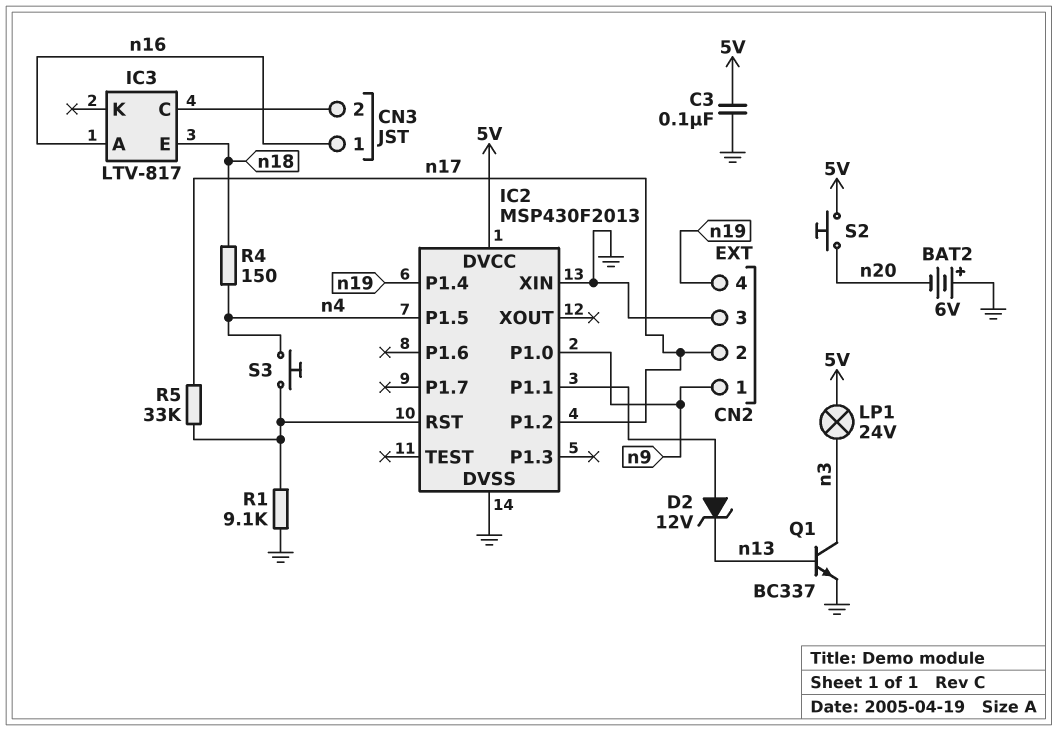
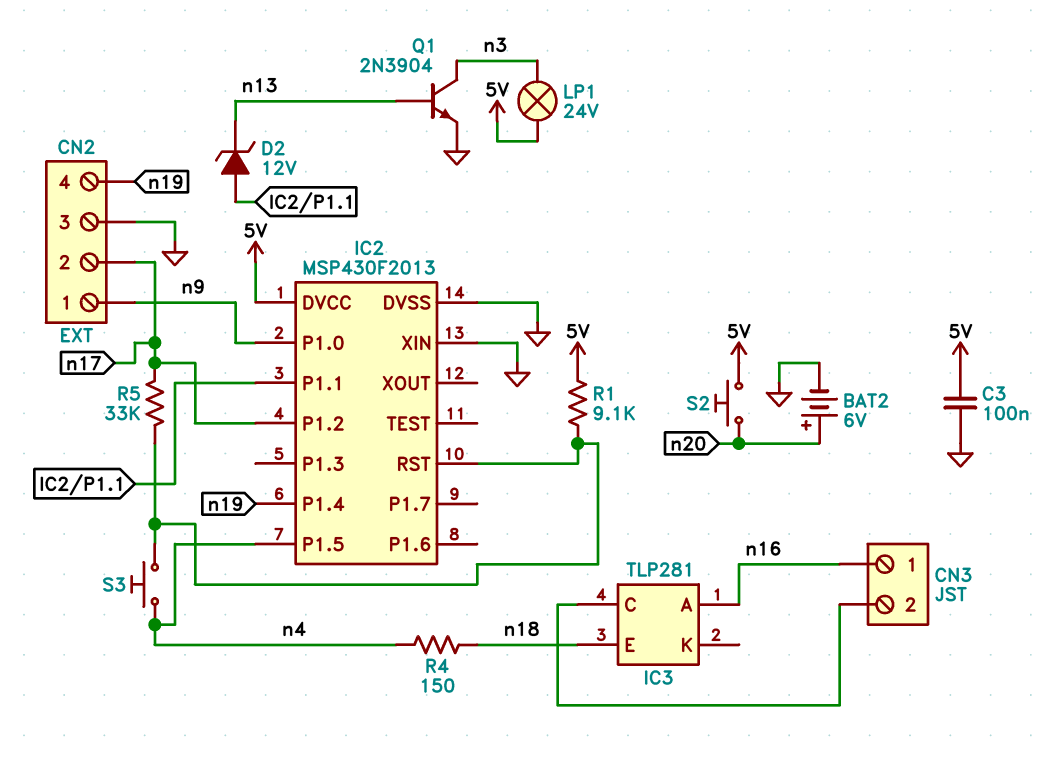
BAT2: 6V (plus GND, minus n20) -> 6V (plus n20, minus GND)
IC3: LTV-817 -> TLP281
Q1: NPN BC337 (B n13, C n3, E GND) -> NPN 2N3904 (B n13, C n3, E GND)
R1: 9.1k (GND, IC2/RST) -> 9.1k (5V, IC2/RST)

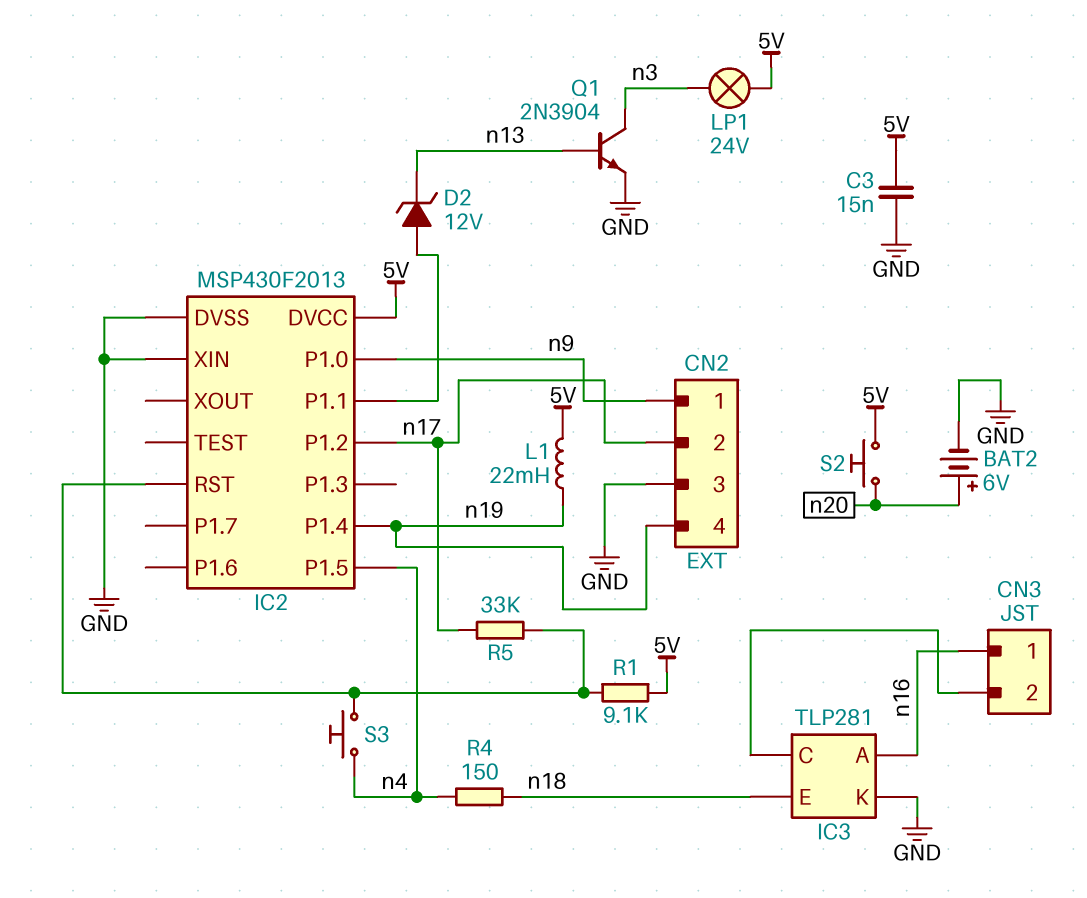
C3: 100nF (5V, GND) -> 15nF (5V, GND)
IC3 pin K: none -> GND
L1: none -> 22mH (5V, n19)

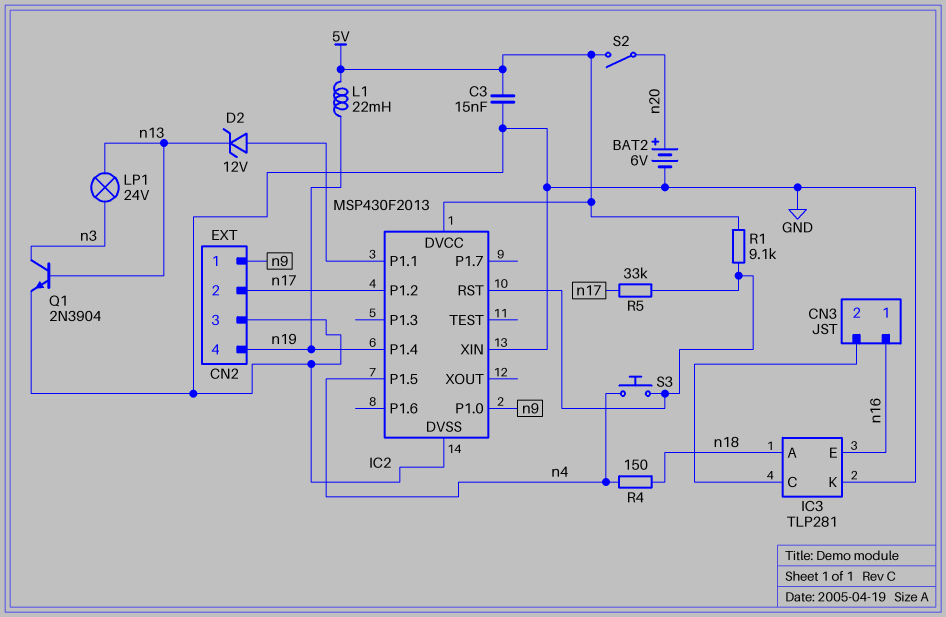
IC3 pin A: n16 -> n18
IC3 pin E: n18 -> n16
LP1: lamp 24V (5V, n3) -> lamp 24V (n3, n13)
S2: button (5V, n20) -> switch (5V, n20)

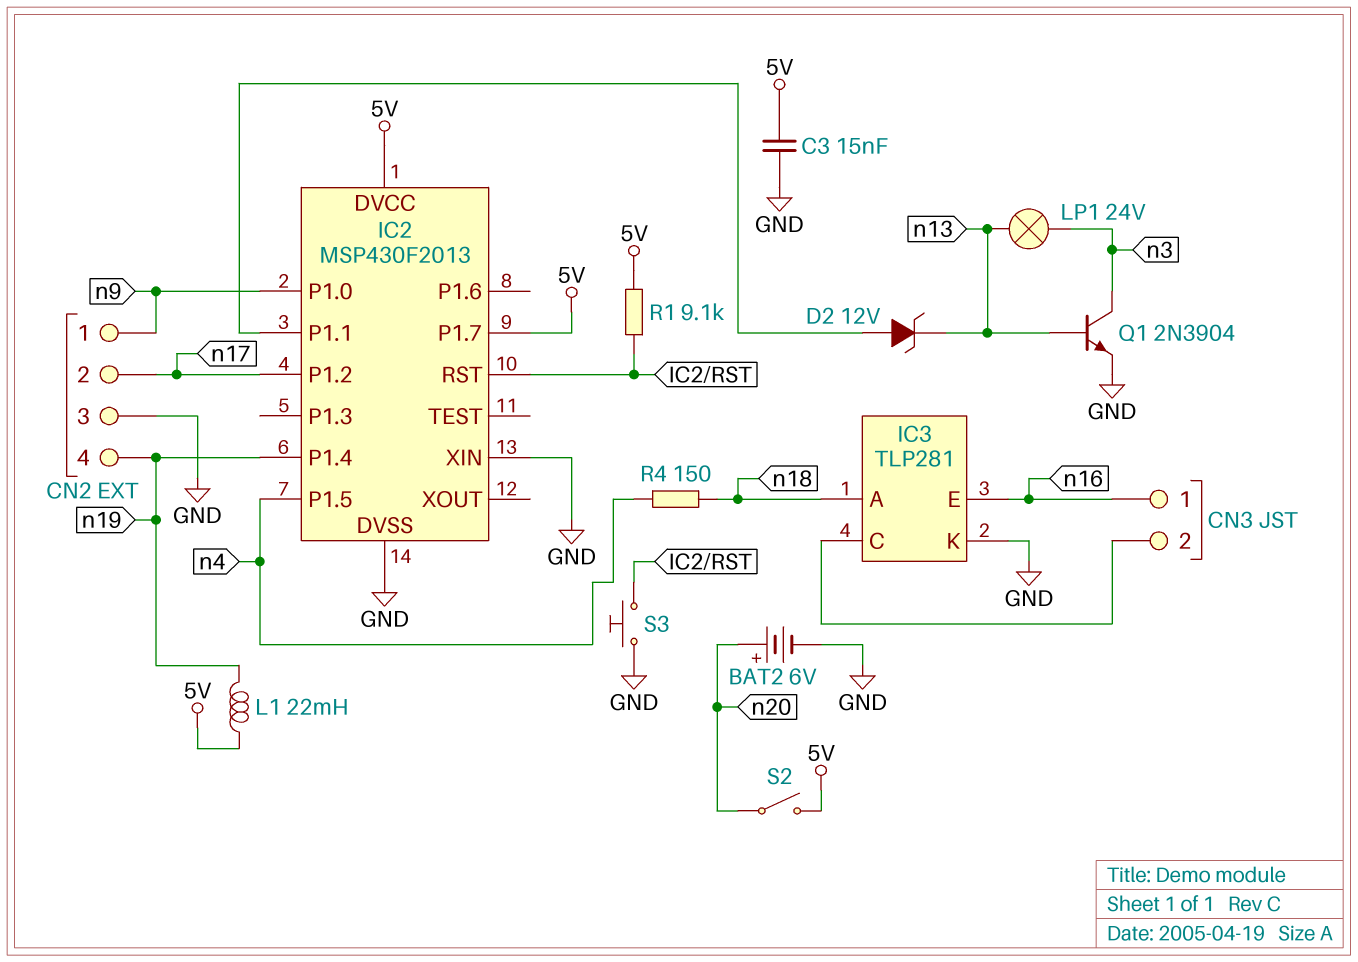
IC2 pin P1.7: none -> 5V
R5: 33k (IC2/RST, n17) -> none
S3: button (IC2/RST, n4) -> button (GND, IC2/RST)

